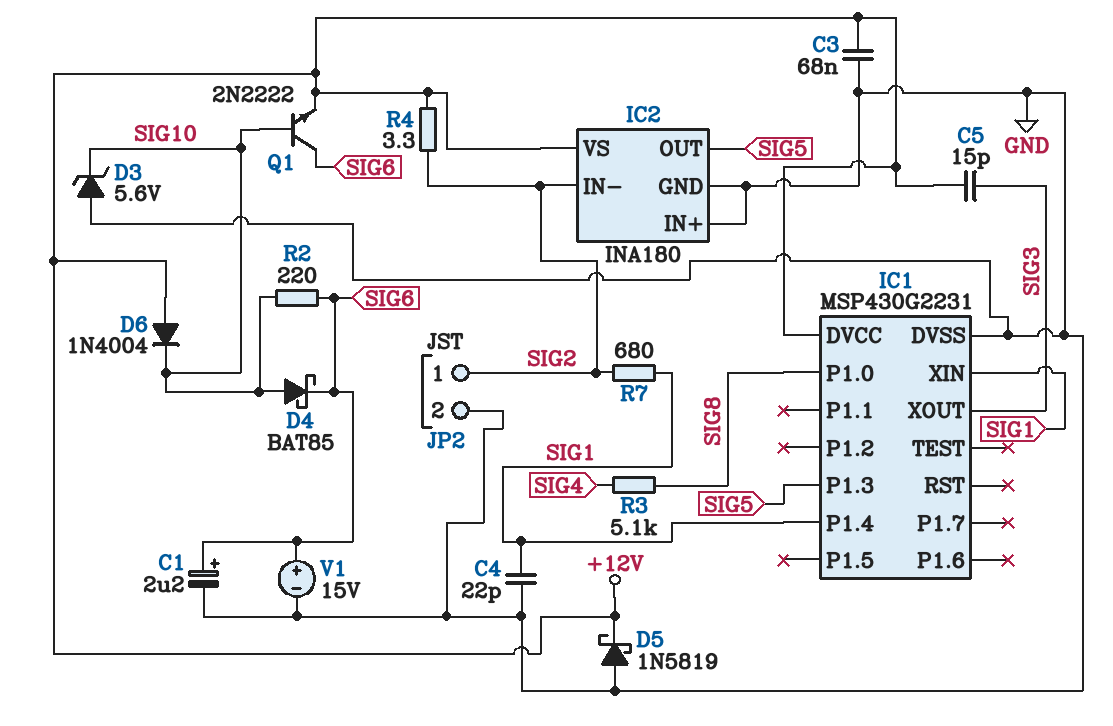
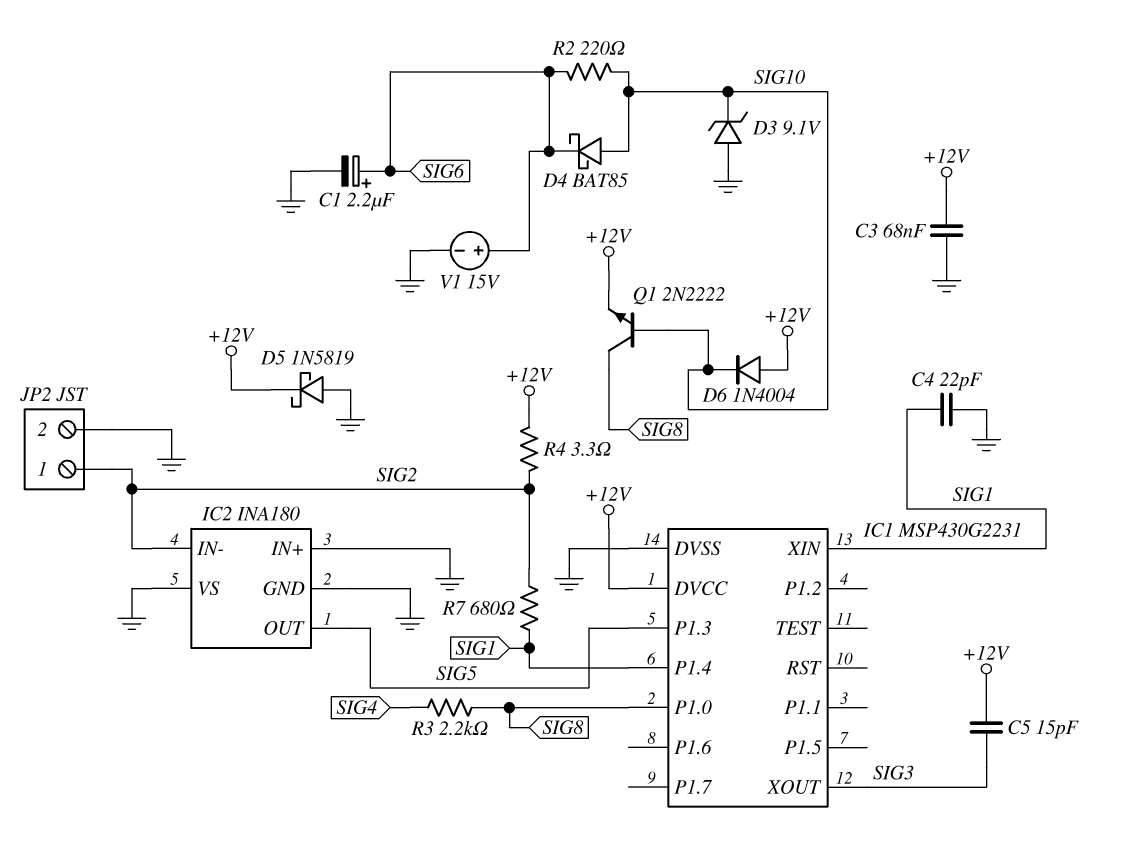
D3: zener 5.6V (A GND, K SIG10) -> zener 9.1V (A GND, K SIG10)
IC2 pin VS: +12V -> GND
Q1: NPN 2N2222 (B SIG10, C SIG6, E +12V) -> NPN 2N2222 (B SIG10, C SIG8, E +12V)
R3: 5.1k (SIG4, SIG8) -> 2.2k (SIG4, SIG8)

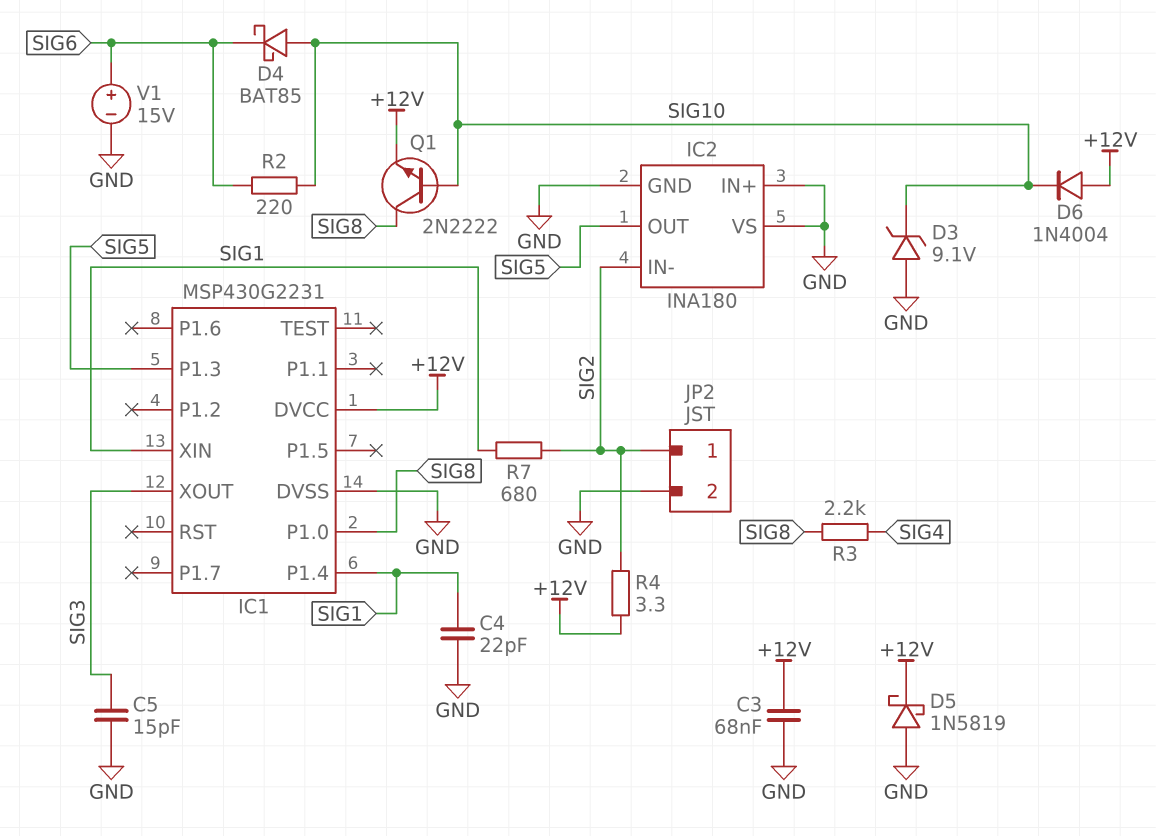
C1: 2.2uF (plus SIG6, minus GND) -> none
C5: 15pF (+12V, SIG3) -> 15pF (GND, SIG3)

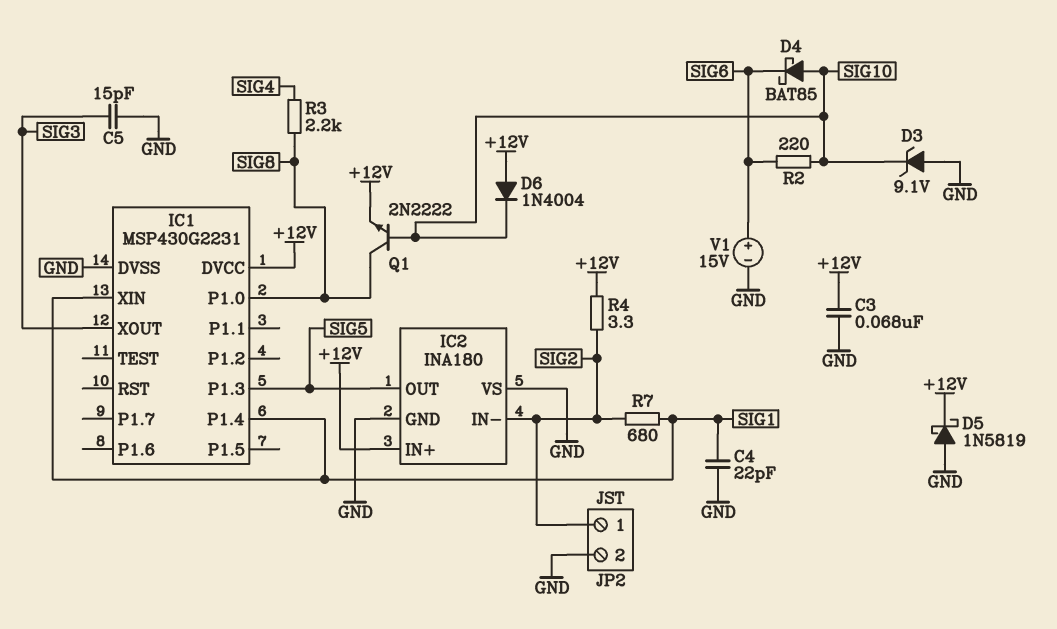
IC2 pin IN+: GND -> +12V

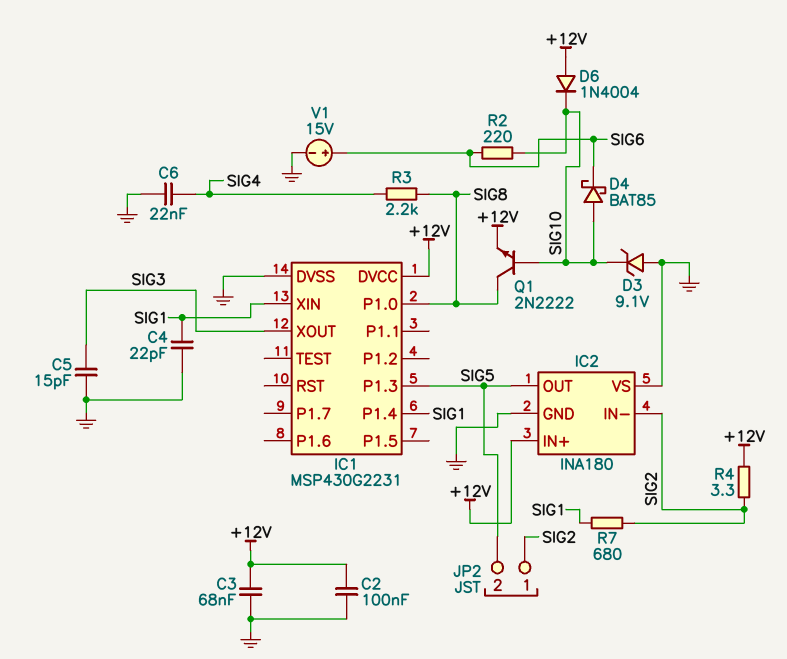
C2: none -> 100nF (+12V, GND)
C6: none -> 22nF (GND, SIG4)
D5: schottky 1N5819 (A GND, K +12V) -> none
JP2 pin 2: GND -> SIG5

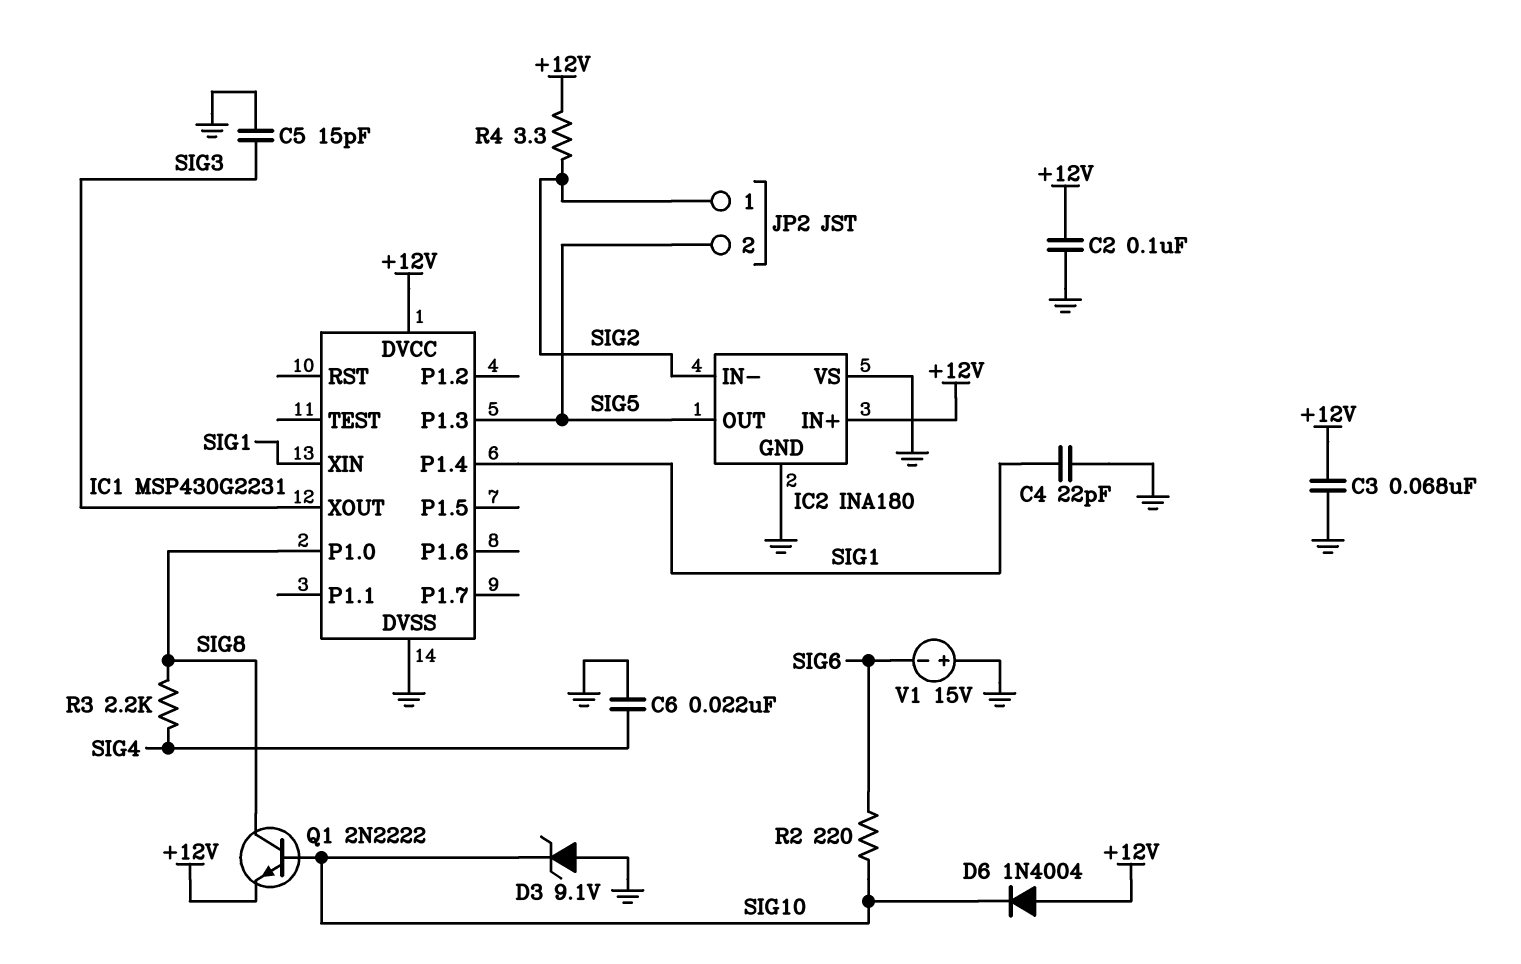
D4: schottky BAT85 (A SIG10, K SIG6) -> none
R7: 680 (SIG1, SIG2) -> none
V1: 15V (plus SIG6, minus GND) -> 15V (plus GND, minus SIG6)

